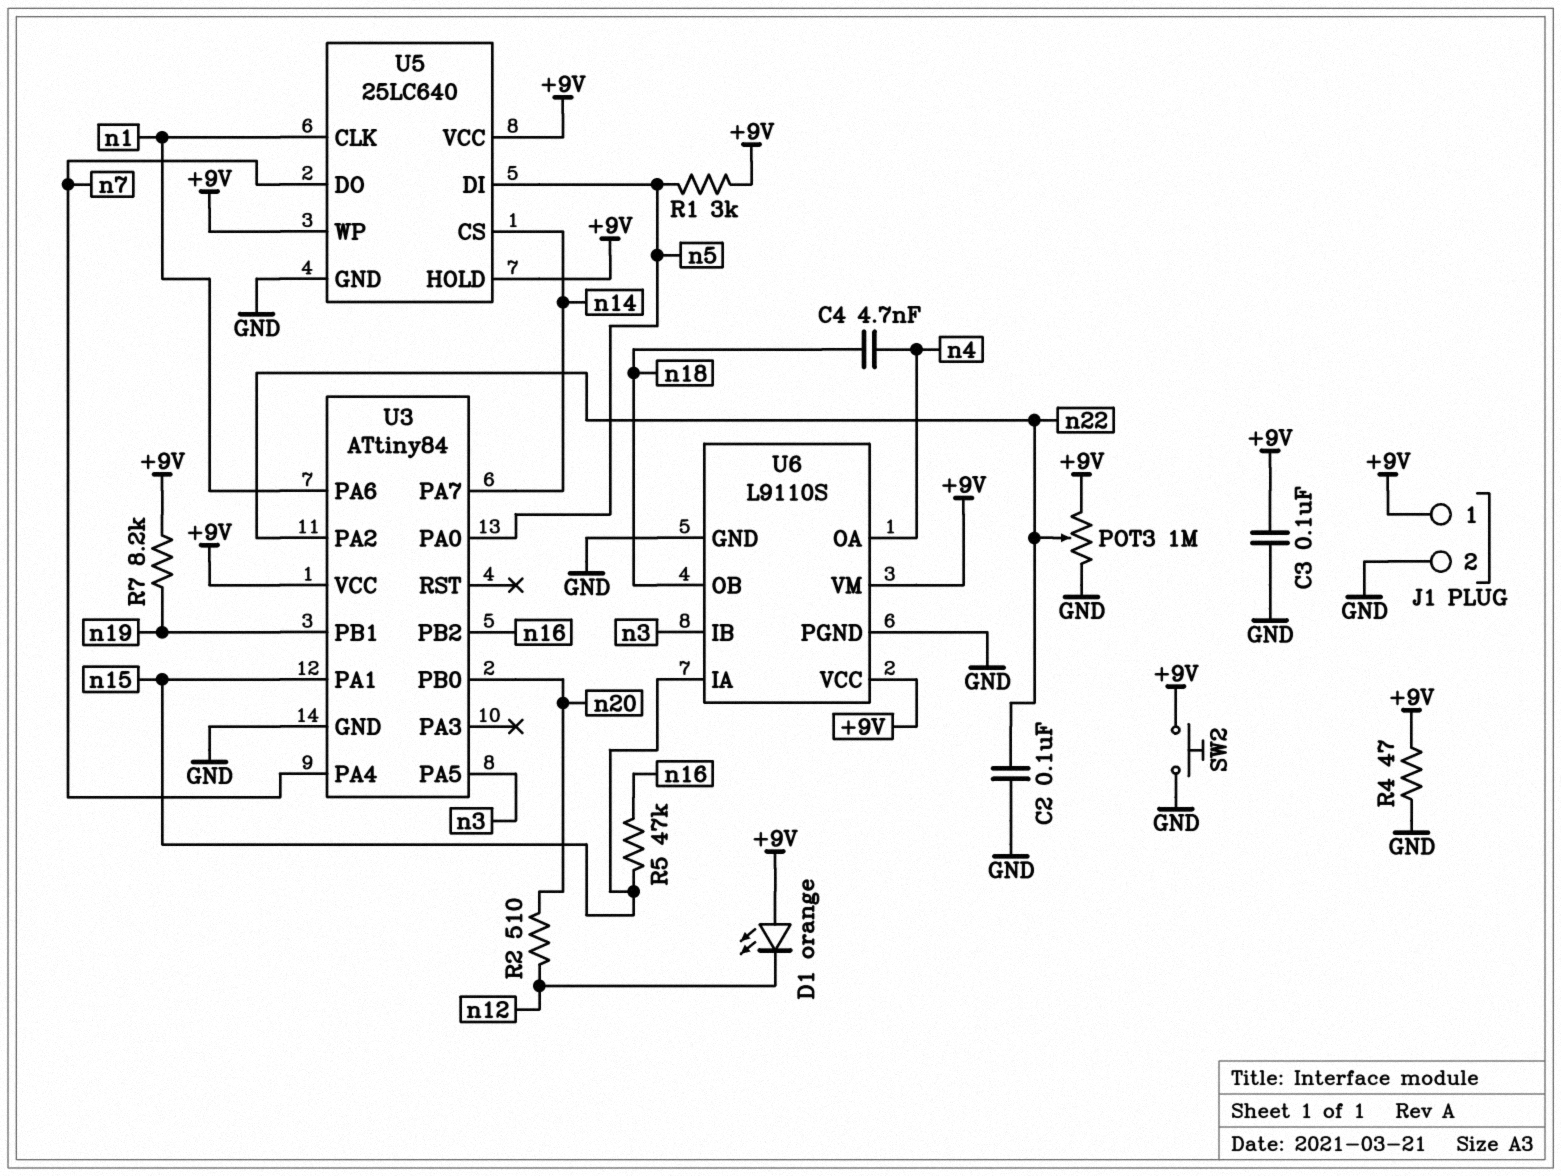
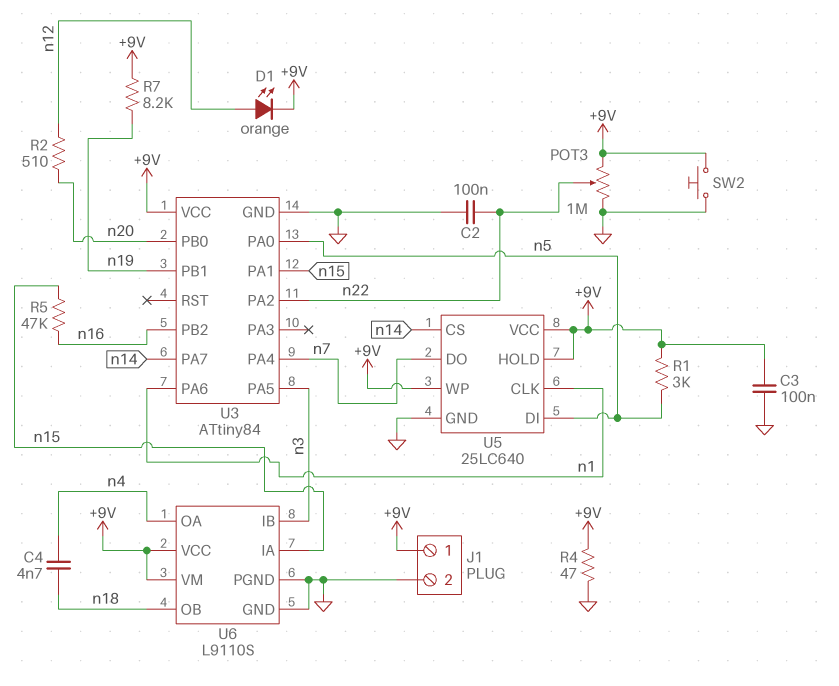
D1: LED orange (A +9V, K n12) -> LED orange (A n12, K +9V)

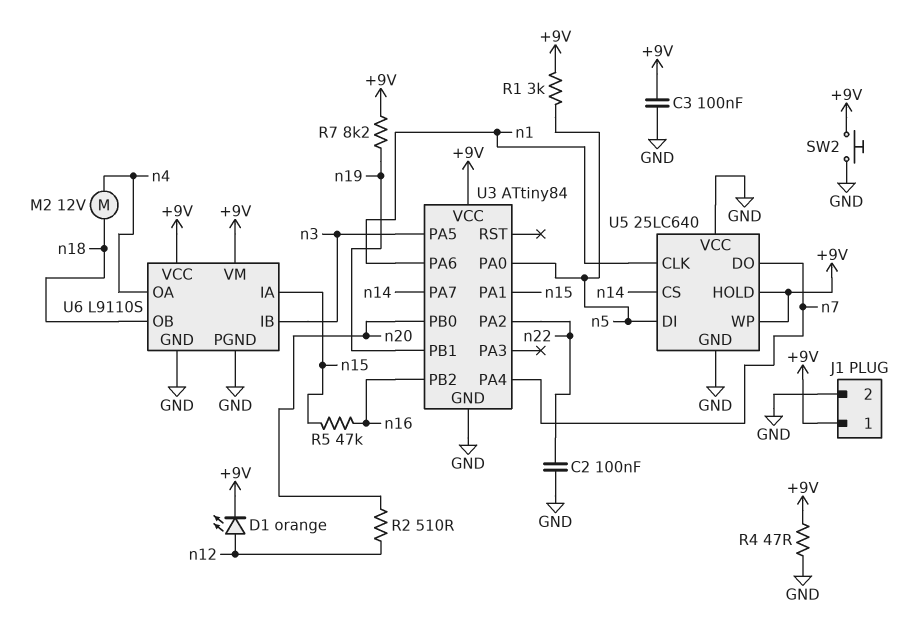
C4: 4.7nF (n4, n18) -> none
M2: none -> motor 12V (n4, n18)
POT3: 1M (+9V, GND, wiper n22) -> none
U5 pin VCC: +9V -> GND

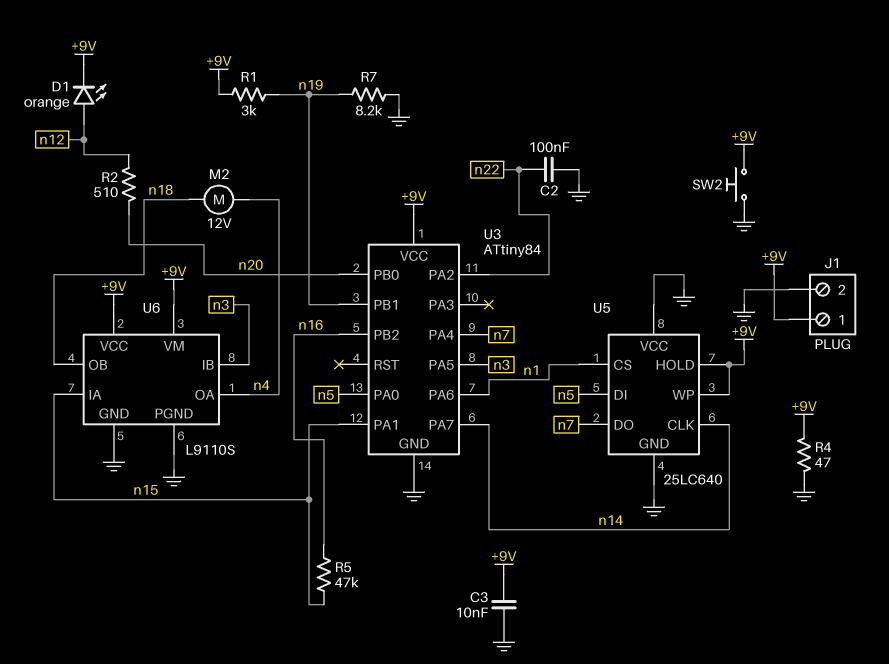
C3: 100nF (+9V, GND) -> 10nF (+9V, GND)
R1: 3k (+9V, n5) -> 3k (+9V, n19)
R7: 8.2k (+9V, n19) -> 8.2k (GND, n19)
U5 pin CLK: n1 -> n14
U5 pin CS: n14 -> n1

